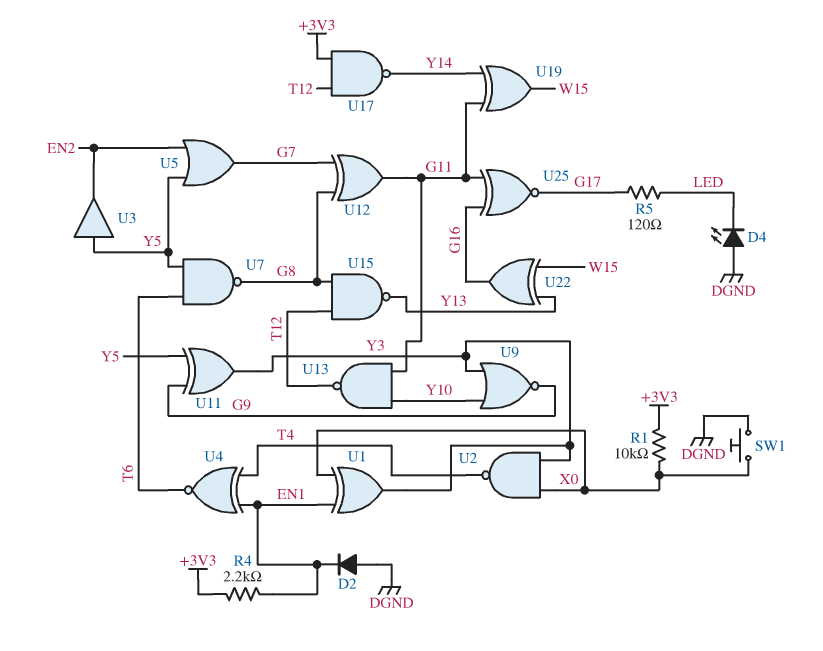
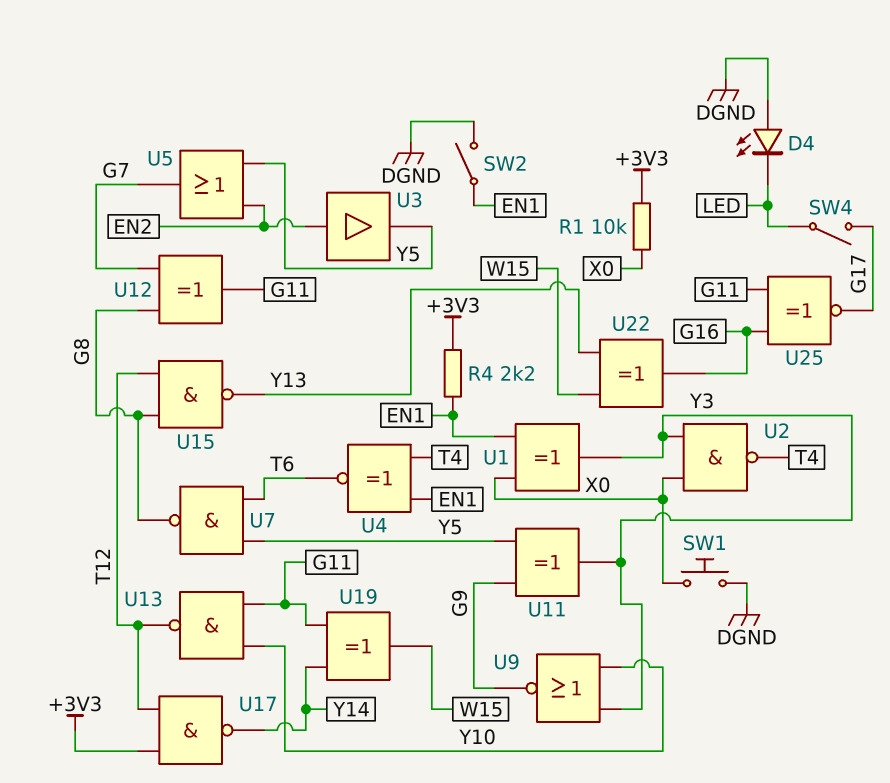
D2: diode (A DGND, K EN1) -> none
R5: 120 (G17, LED) -> none
SW2: none -> switch (DGND, EN1)
SW4: none -> switch (G17, LED)
U3: buffer (in Y5, out EN2) -> buffer (in EN2, out Y5)

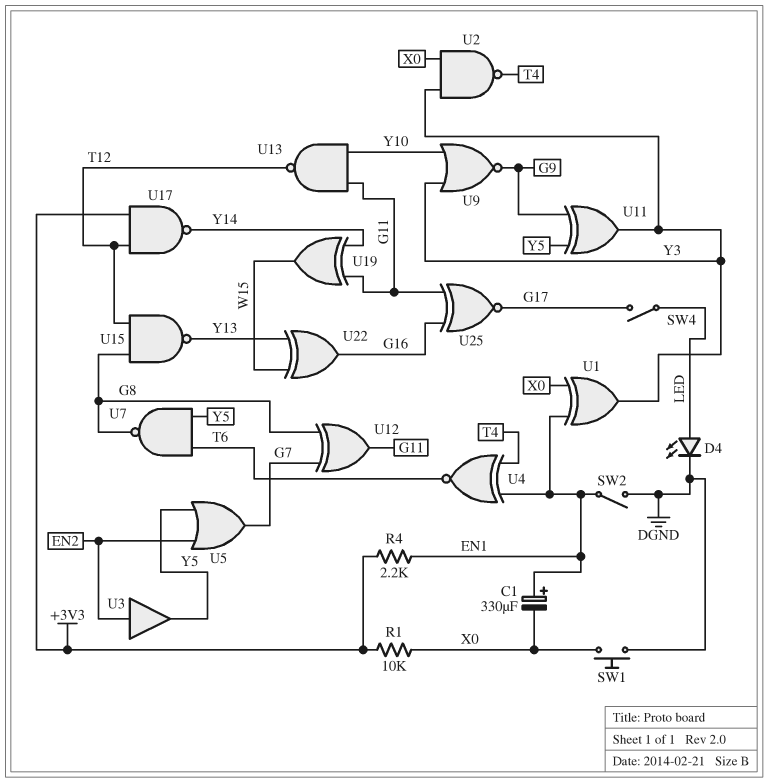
C1: none -> 330uF (plus EN1, minus X0)
D4: LED (A DGND, K LED) -> LED (A LED, K DGND)

